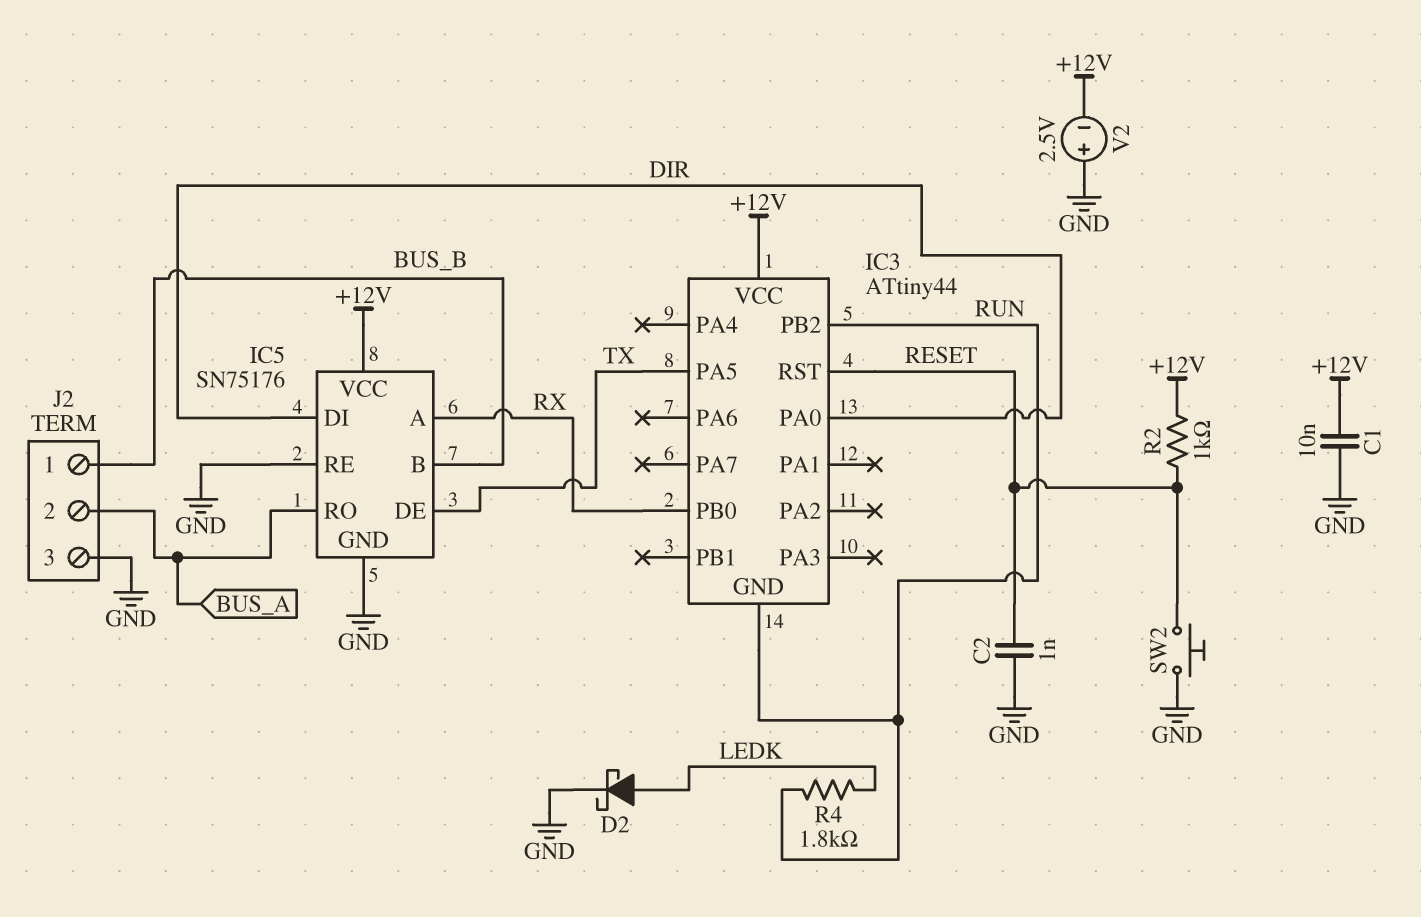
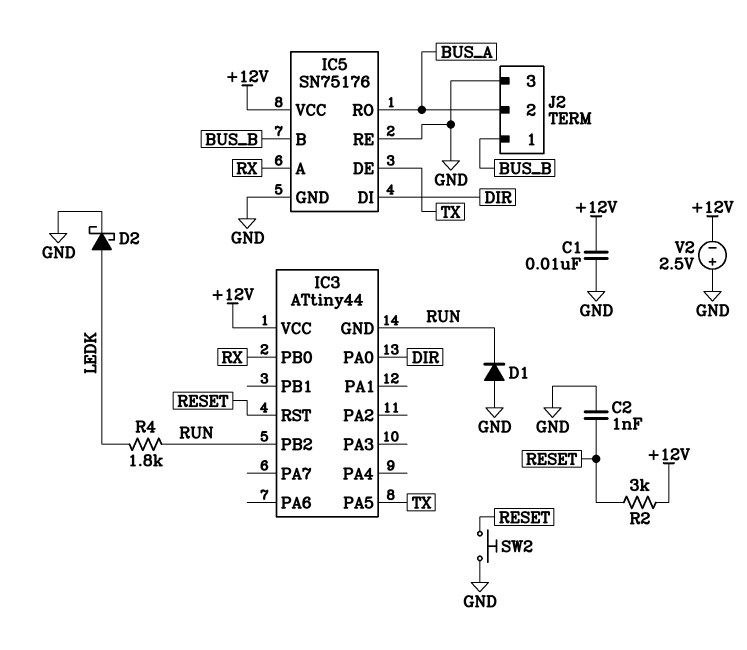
D1: none -> diode (A GND, K RUN)
R2: 1k (+12V, RESET) -> 3k (+12V, RESET)

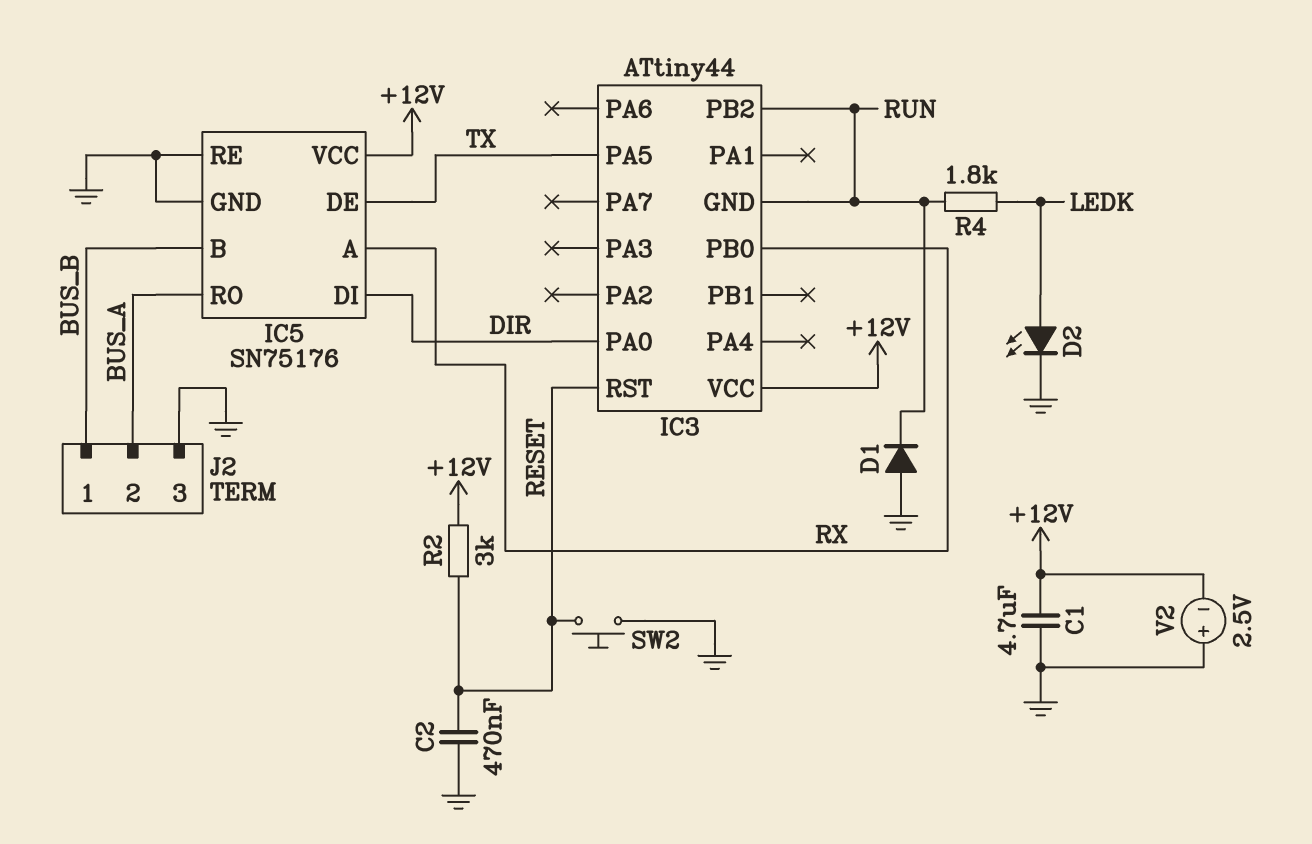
C1: 10nF (+12V, GND) -> 4.7uF (+12V, GND)
C2: 1nF (GND, RESET) -> 470nF (GND, RESET)
D2: schottky (A LEDK, K GND) -> LED (A LEDK, K GND)

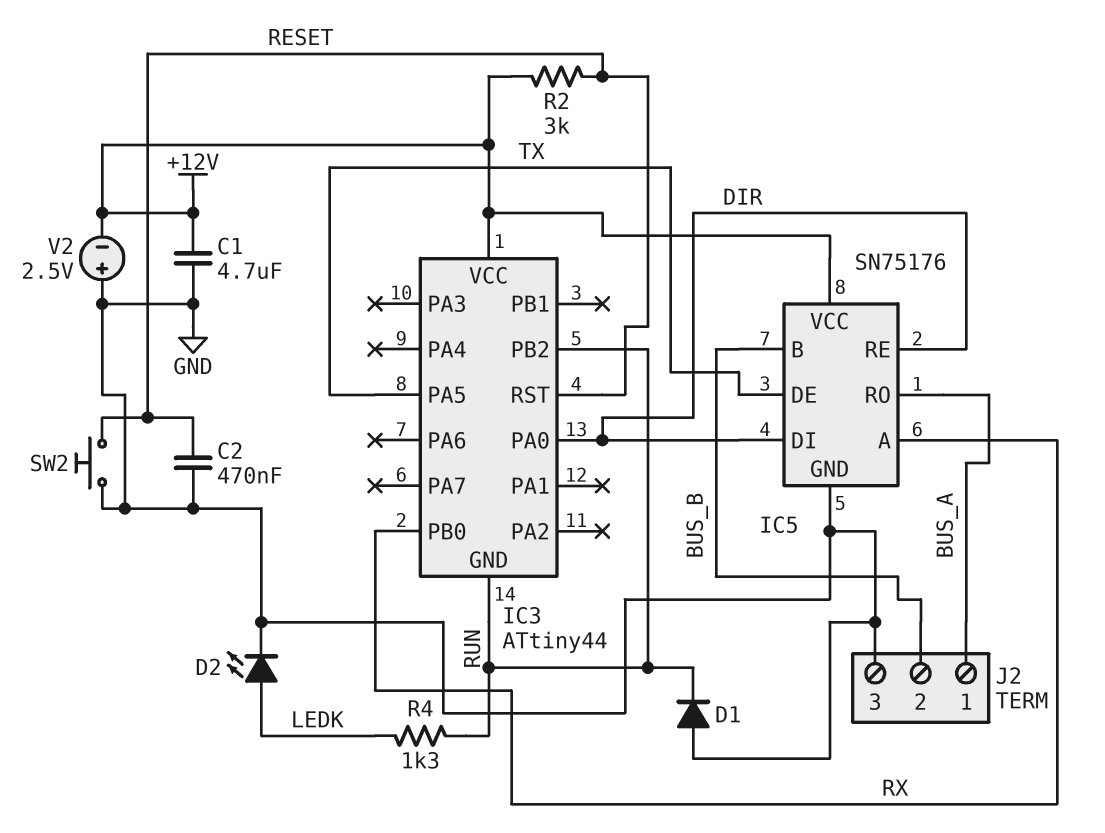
IC5 pin RE: GND -> DIR
J2 pin 1: BUS_B -> BUS_A
J2 pin 2: BUS_A -> BUS_B
R4: 1.8k (LEDK, RUN) -> 1.3k (LEDK, RUN)

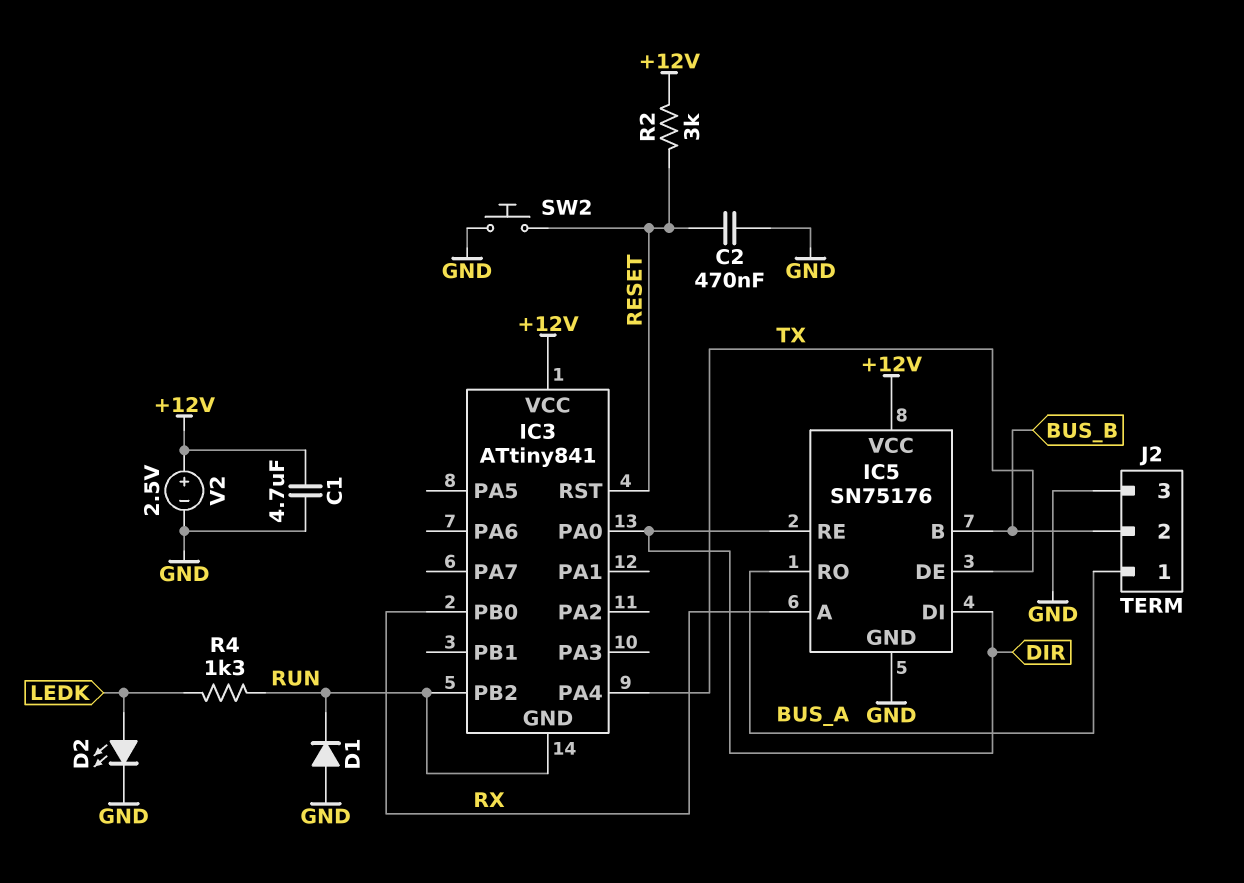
IC3: ATtiny44 -> ATtiny841
IC3 pin PA4: none -> TX
IC3 pin PA5: TX -> none
V2: 2.5V (plus GND, minus +12V) -> 2.5V (plus +12V, minus GND)

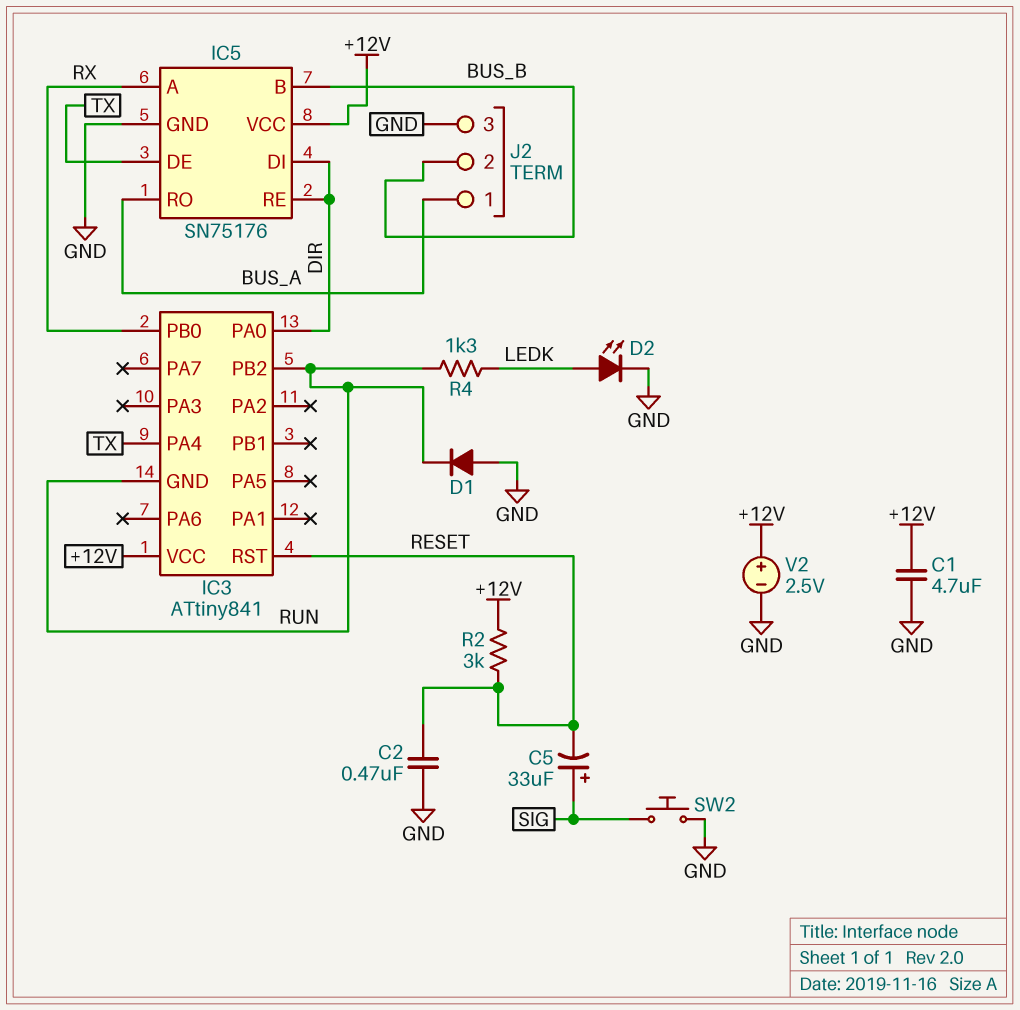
C5: none -> 33uF (plus SIG, minus RESET)
SW2: button (GND, RESET) -> button (GND, SIG)

